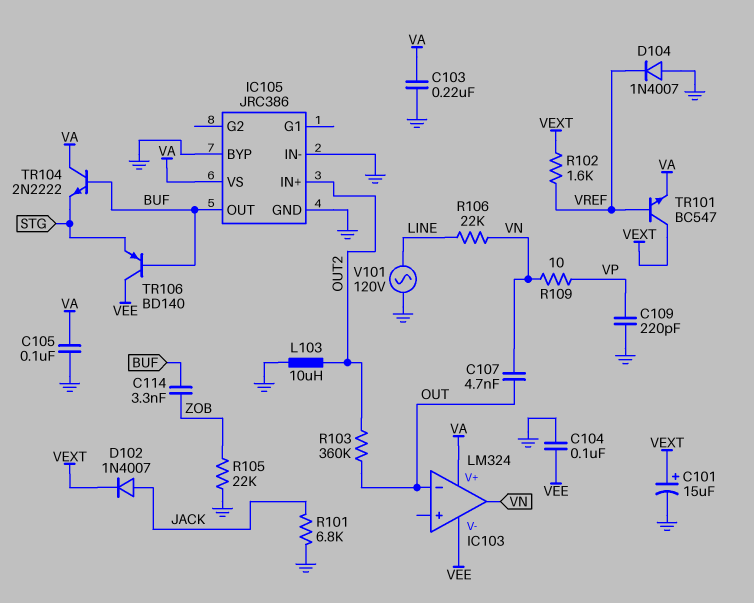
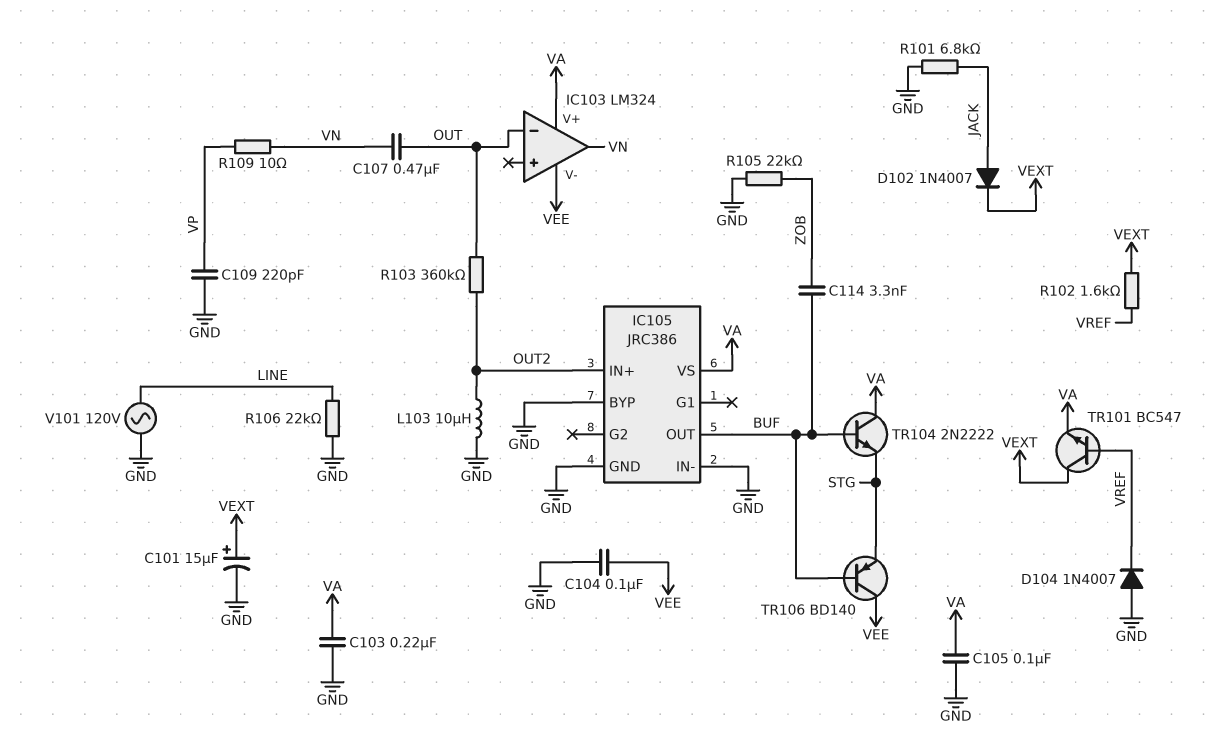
C107: 4.7nF (OUT, VN) -> 470nF (OUT, VN)
R106: 22k (LINE, VN) -> 22k (GND, LINE)

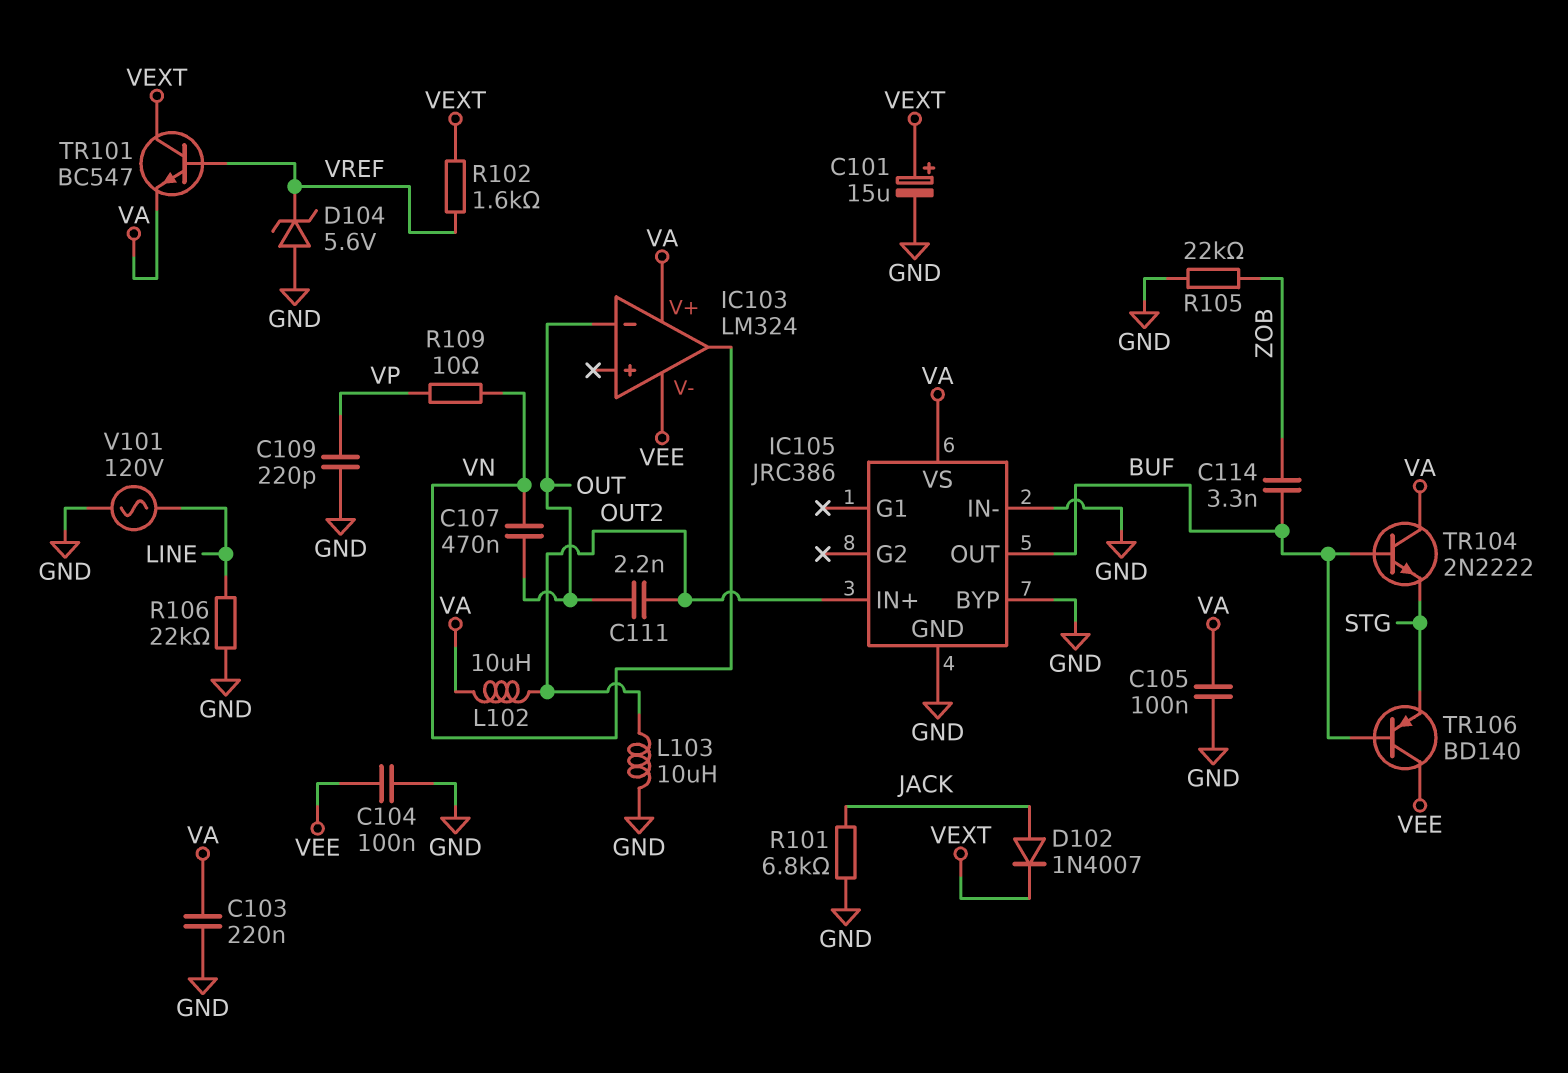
C111: none -> 2.2nF (OUT, OUT2)
D104: diode 1N4007 (A GND, K VREF) -> zener 5.6V (A GND, K VREF)
L102: none -> 10uH (OUT2, VA)
R103: 360k (OUT, OUT2) -> none

